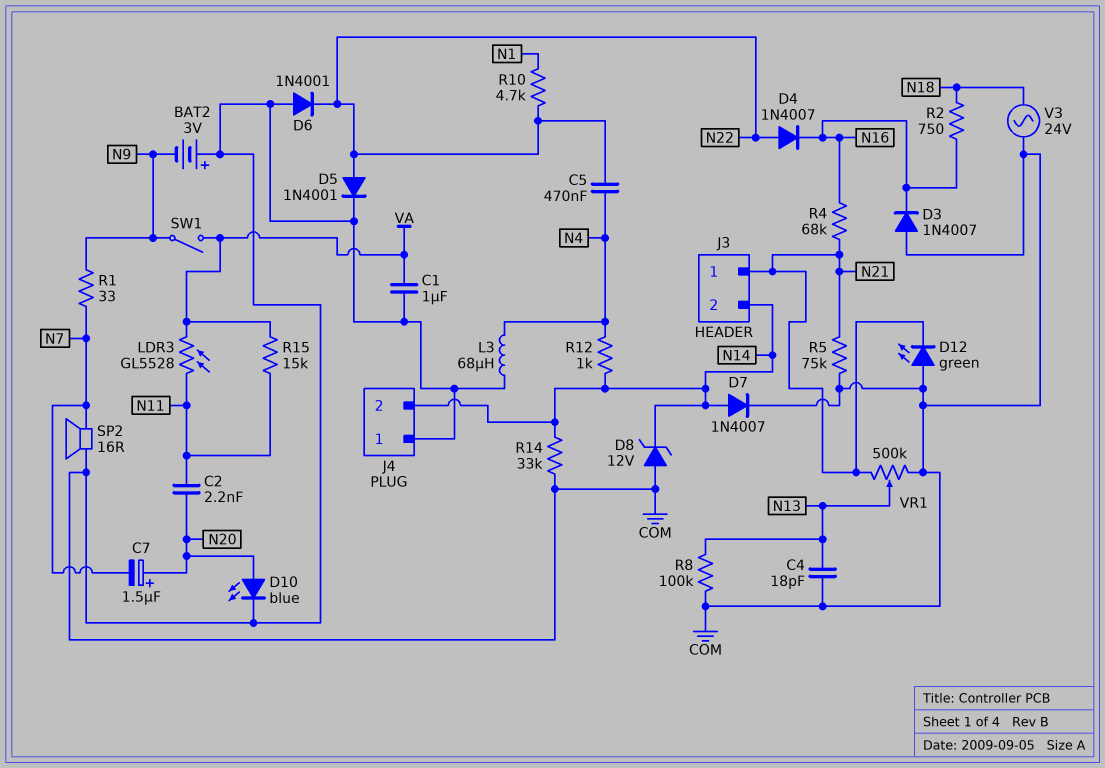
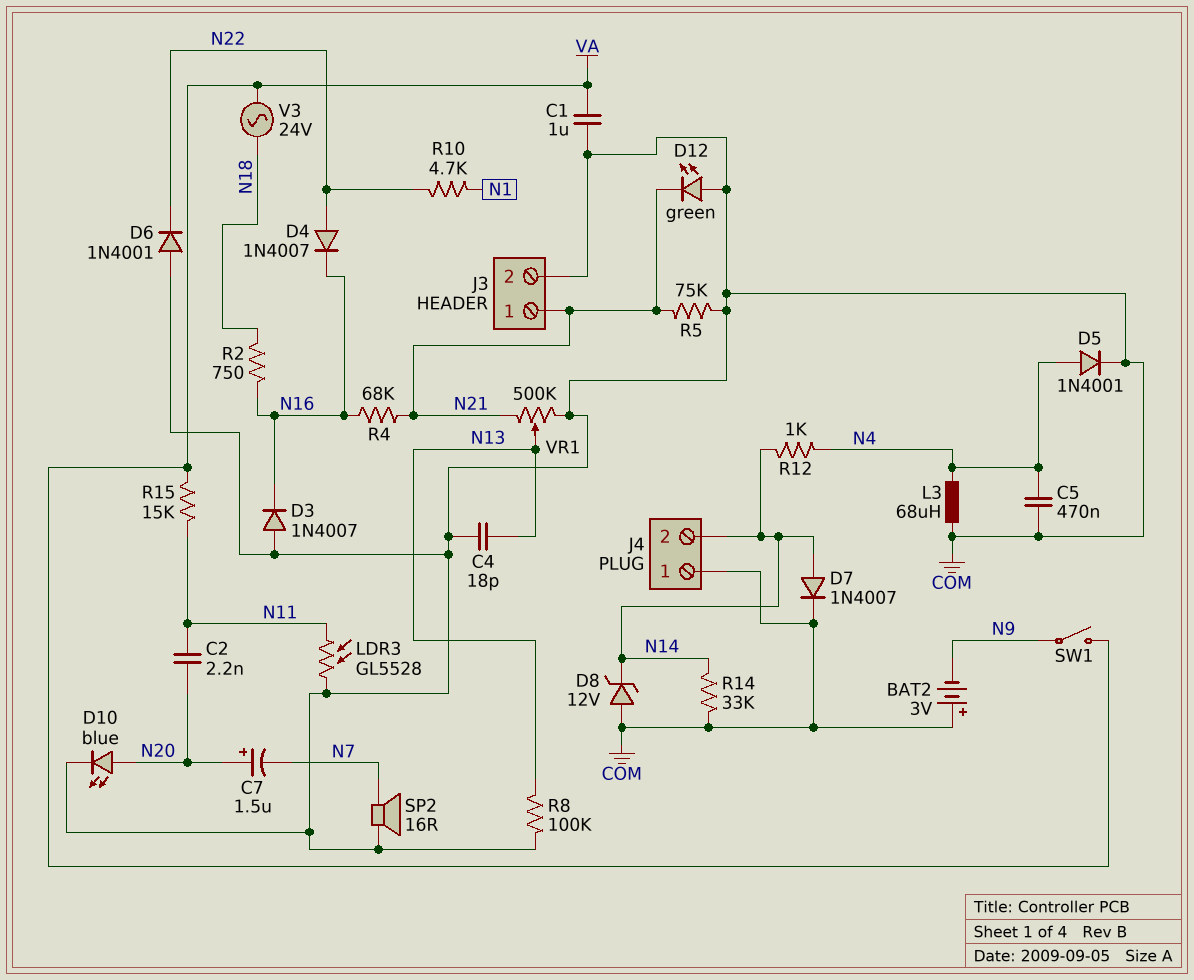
C5: 470nF (N4, N22) -> 470nF (COM, N4)
D5: diode 1N4001 (A N22, K COM) -> diode 1N4001 (A N4, K COM)
J3 pin 2: N14 -> COM
LDR3: GL5528 (N11, VA) -> GL5528 (COM, N11)
R1: 33 (N7, N9) -> none
V3: AC 24V (COM, N18) -> AC 24V (N18, VA)

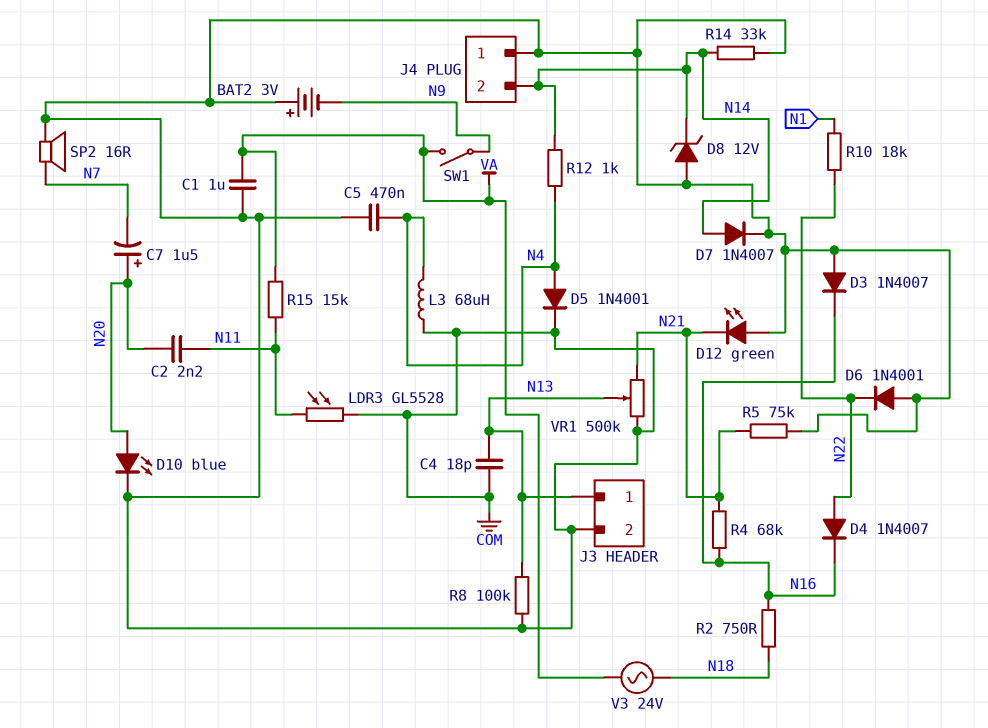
J3 pin 1: N21 -> N13
R10: 4.7k (N1, N22) -> 18k (N1, N22)

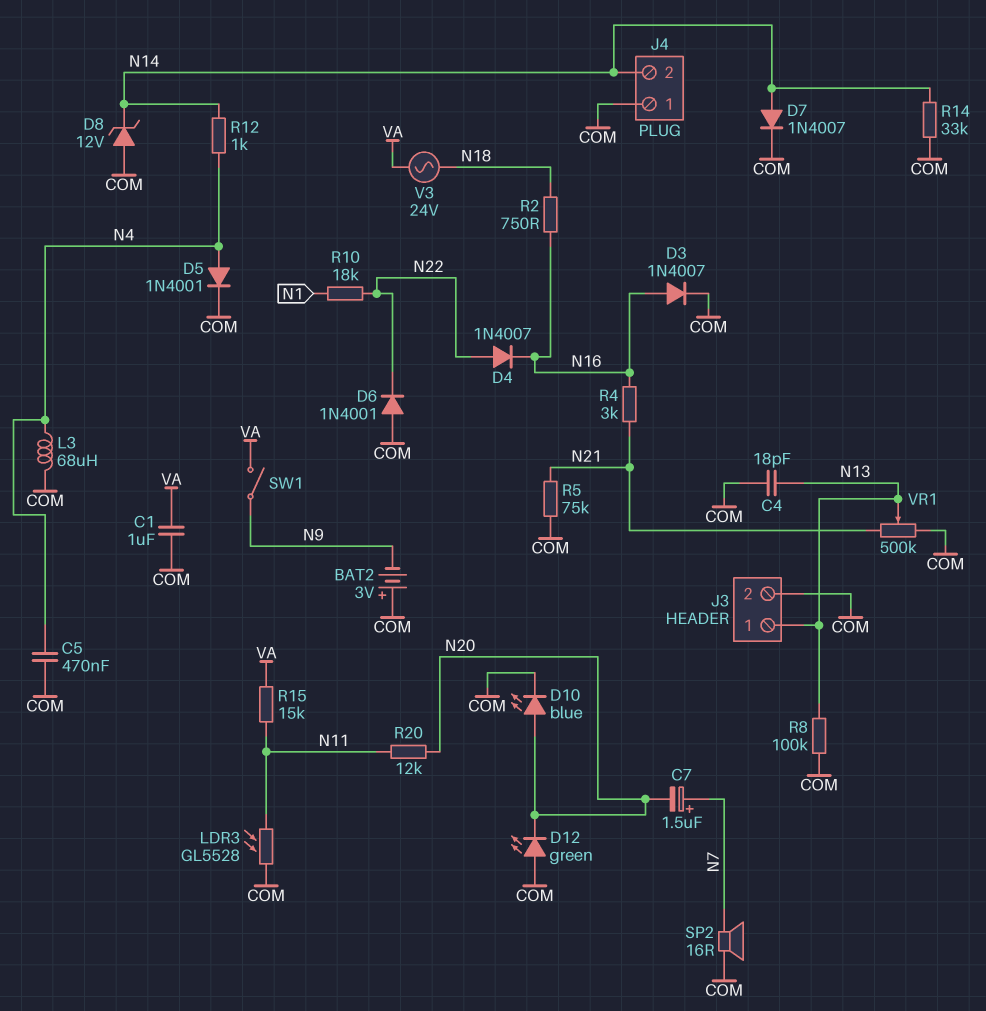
C2: 2.2nF (N11, N20) -> none
C7: 1.5uF (plus N20, minus N7) -> 1.5uF (plus N7, minus N20)
D3: diode 1N4007 (A COM, K N16) -> diode 1N4007 (A N16, K COM)
D12: LED green (A COM, K N21) -> LED green (A COM, K N20)
R4: 68k (N16, N21) -> 3k (N16, N21)
R20: none -> 12k (N11, N20)

